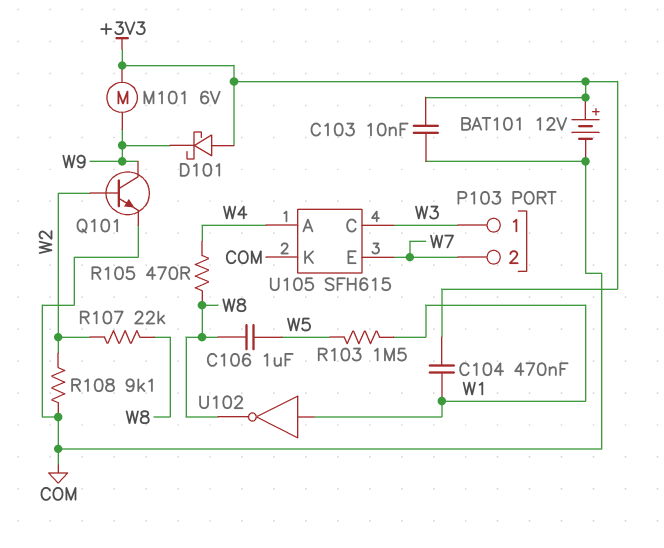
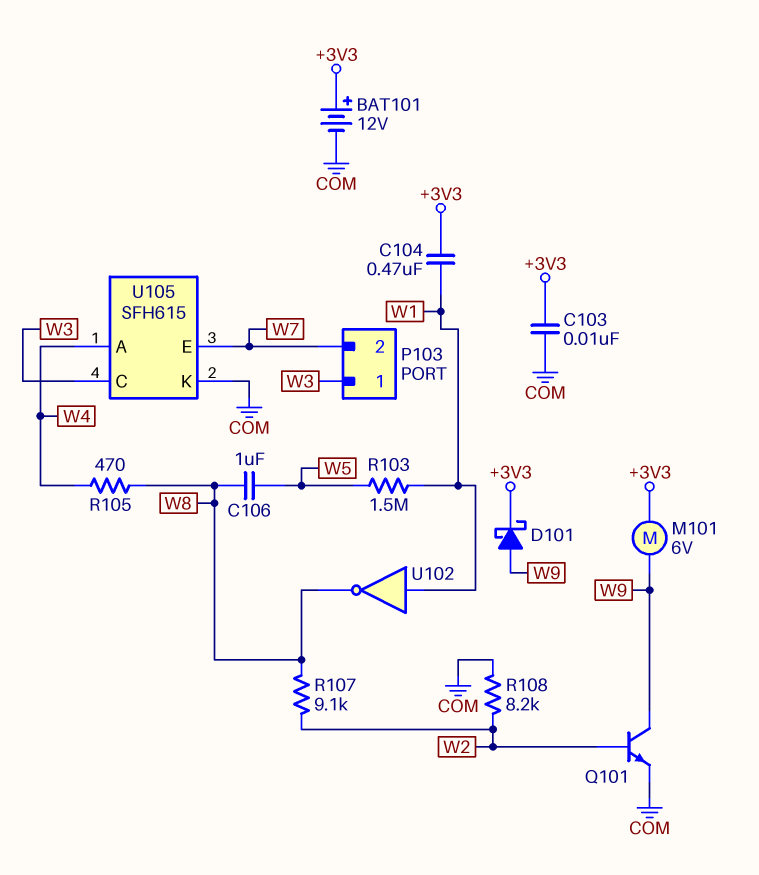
D101: schottky (A +3V3, K W9) -> schottky (A W9, K +3V3)
R107: 22k (W2, W8) -> 9.1k (W2, W8)
R108: 9.1k (COM, W2) -> 8.2k (COM, W2)

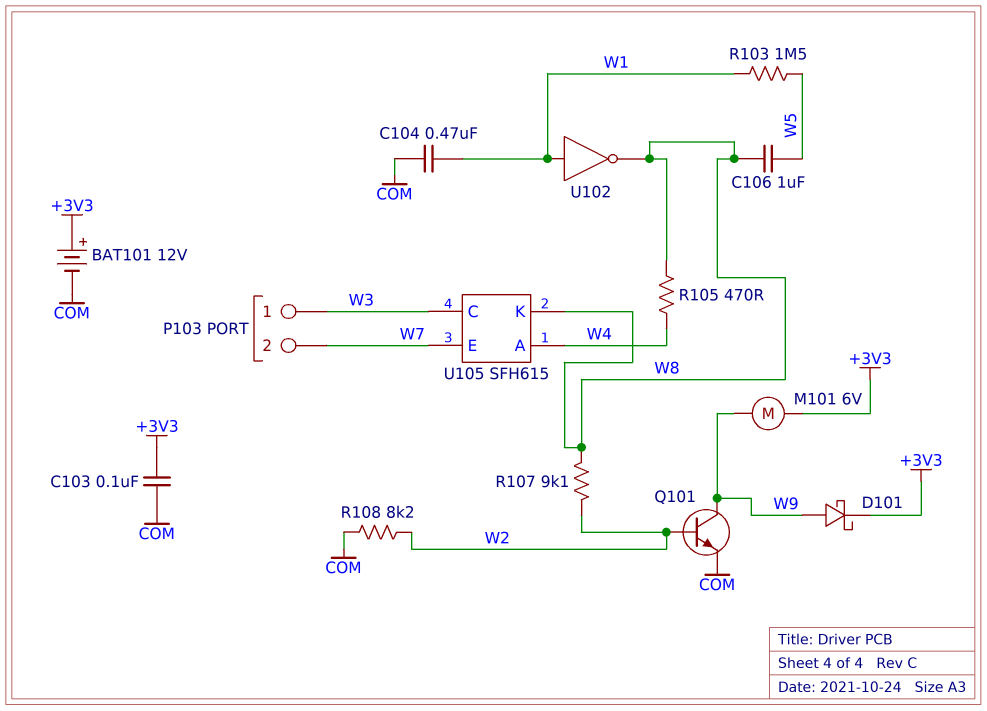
C103: 10nF (+3V3, COM) -> 100nF (+3V3, COM)
C104: 470nF (+3V3, W1) -> 470nF (COM, W1)
U105 pin K: COM -> W8

